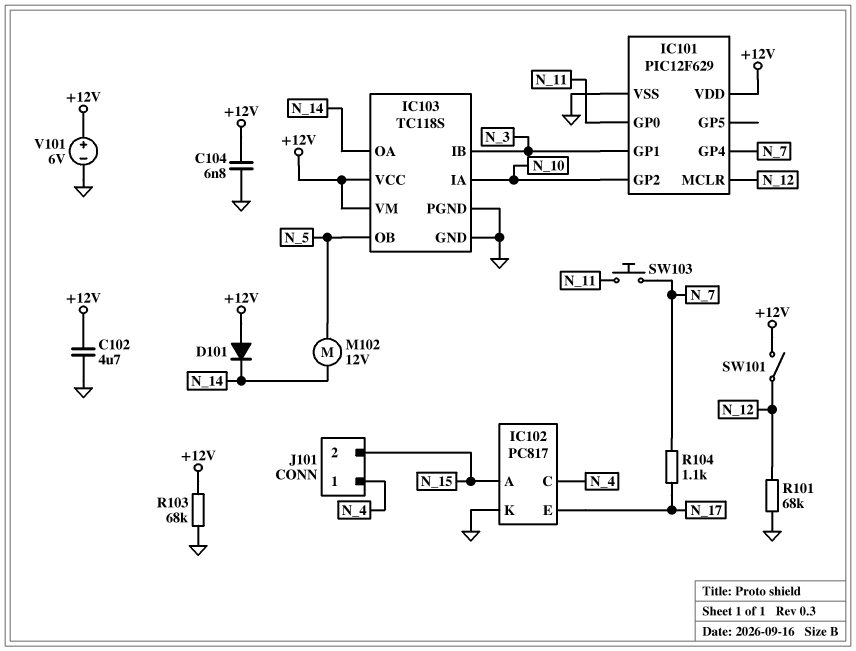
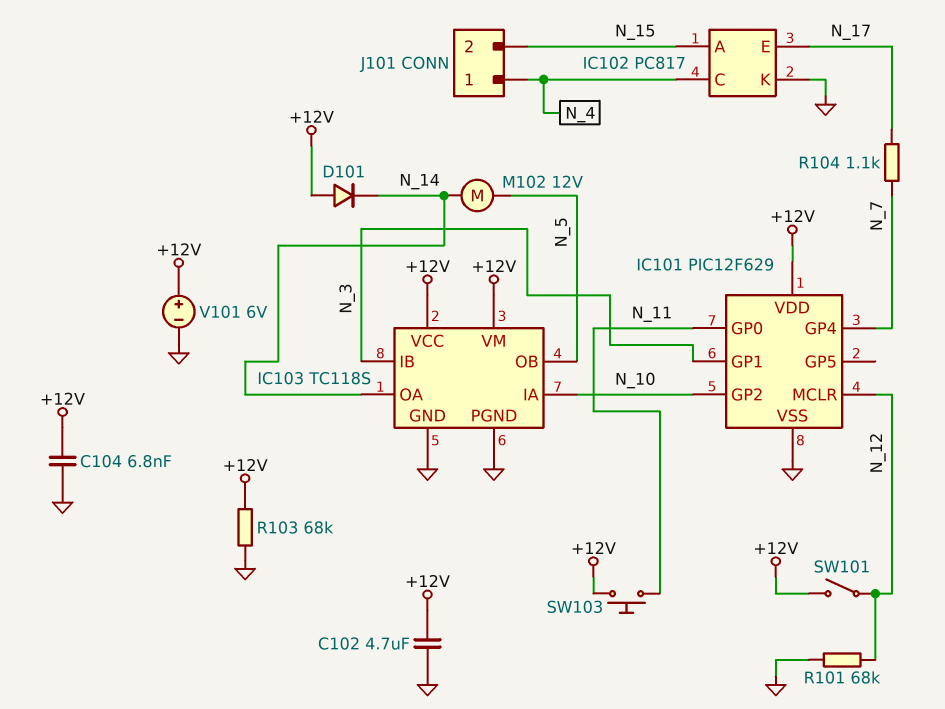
SW103: button (N_7, N_11) -> button (+12V, N_11)

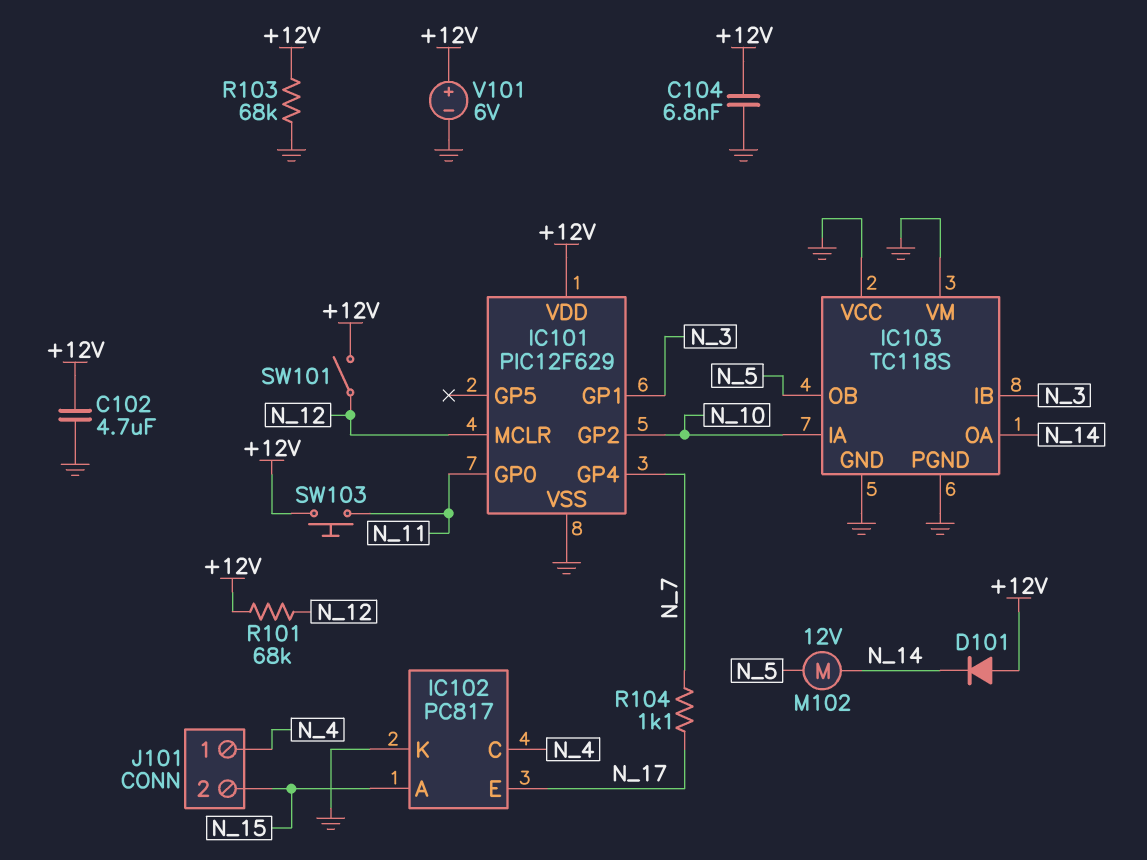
IC103 pin VCC: +12V -> GND
IC103 pin VM: +12V -> GND
R101: 68k (GND, N_12) -> 68k (+12V, N_12)

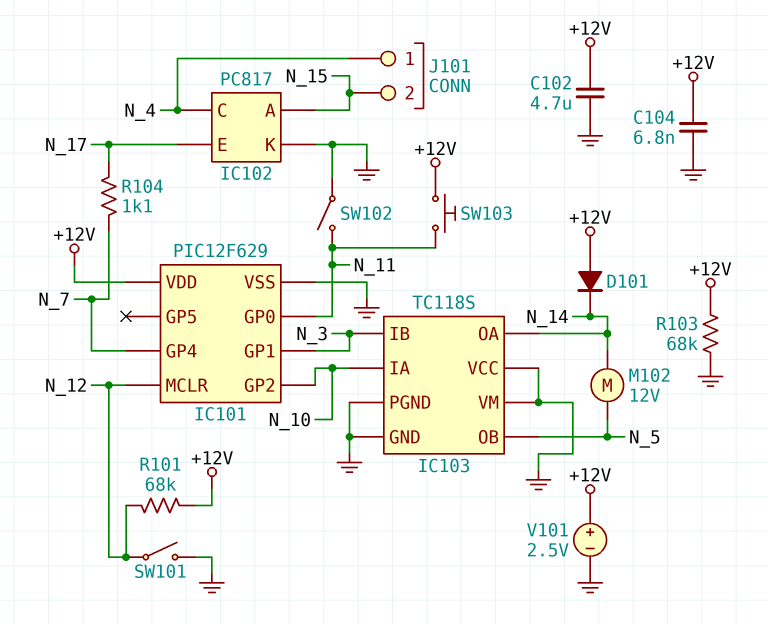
SW101: switch (+12V, N_12) -> switch (GND, N_12)
SW102: none -> switch (GND, N_11)
V101: 6V (plus +12V, minus GND) -> 2.5V (plus +12V, minus GND)

